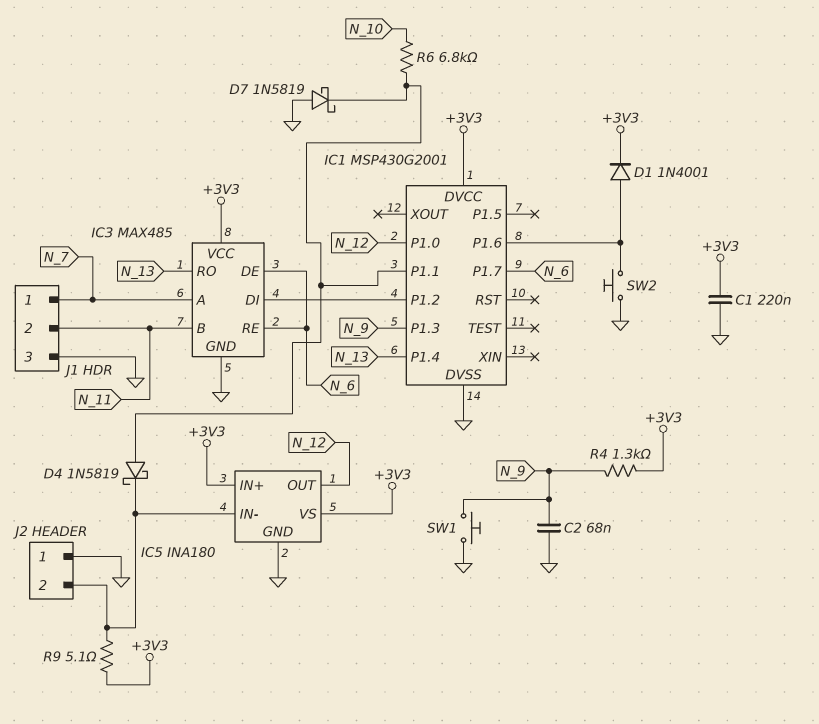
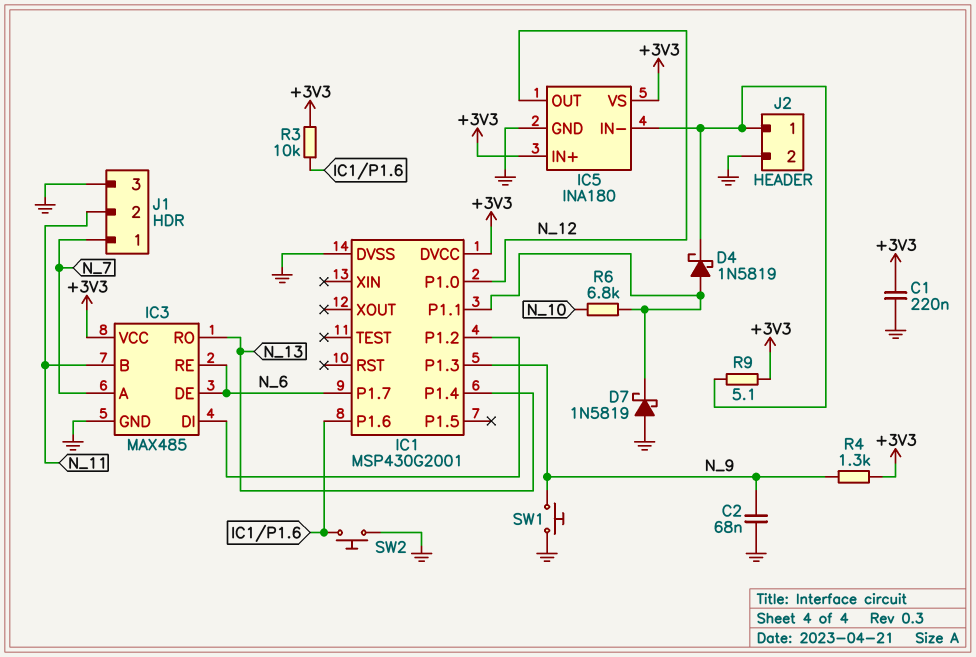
D1: diode 1N4001 (A IC1/P1.6, K +3V3) -> none
J2 pin 1: GND -> IC5/IN-
J2 pin 2: IC5/IN- -> GND
R3: none -> 10k (+3V3, IC1/P1.6)

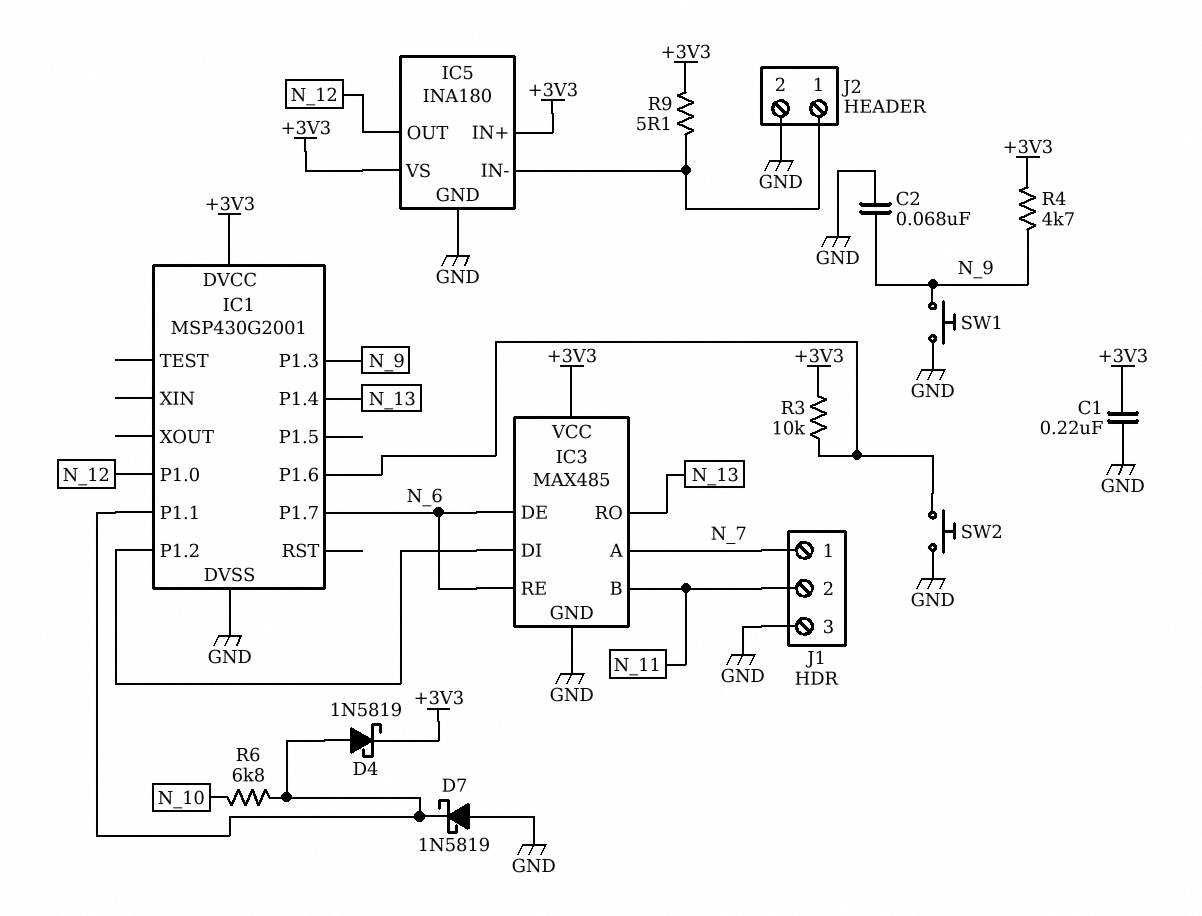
D4: schottky 1N5819 (A IC1/P1.1, K IC5/IN-) -> schottky 1N5819 (A IC1/P1.1, K +3V3)
R4: 1.3k (+3V3, N_9) -> 4.7k (+3V3, N_9)

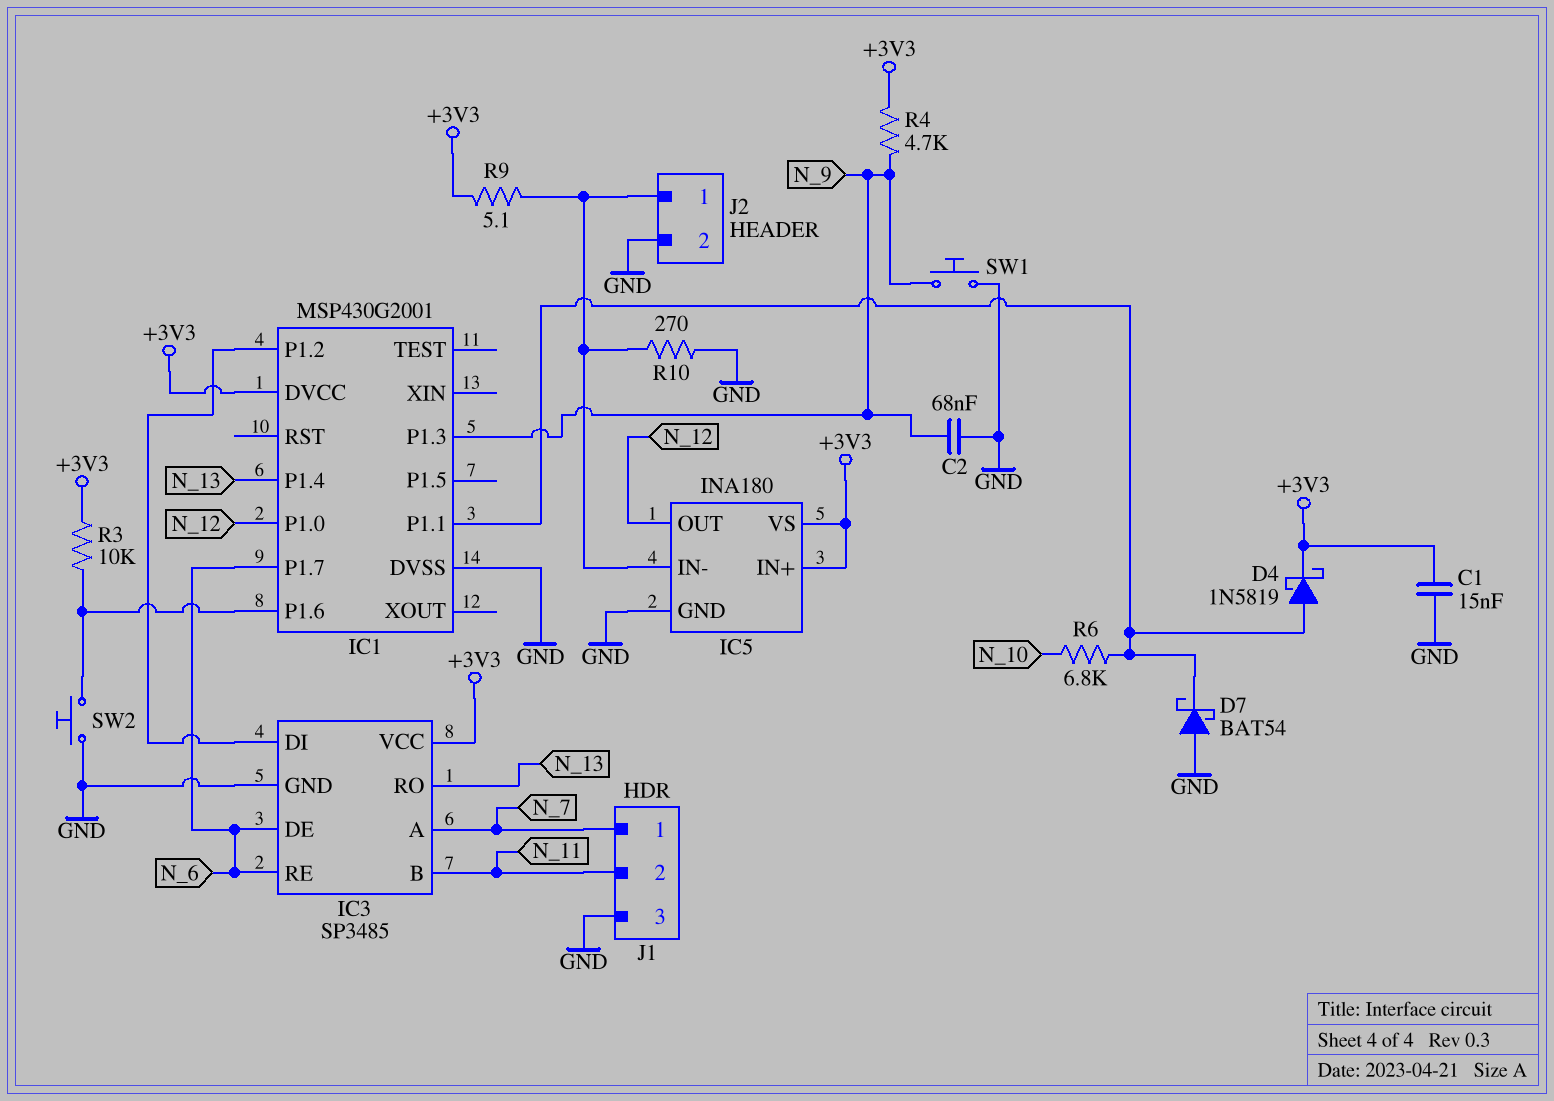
C1: 220nF (+3V3, GND) -> 15nF (+3V3, GND)
D7: schottky 1N5819 (A GND, K IC1/P1.1) -> schottky BAT54 (A GND, K IC1/P1.1)
IC3: MAX485 -> SP3485
R10: none -> 270 (GND, IC5/IN-)

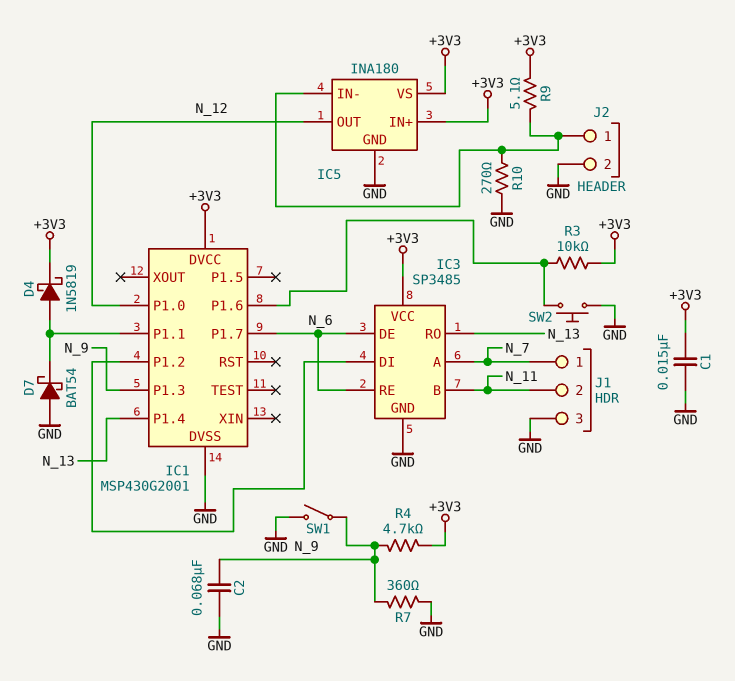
R6: 6.8k (IC1/P1.1, N_10) -> none
R7: none -> 360 (GND, N_9)
SW1: button (GND, N_9) -> switch (GND, N_9)

